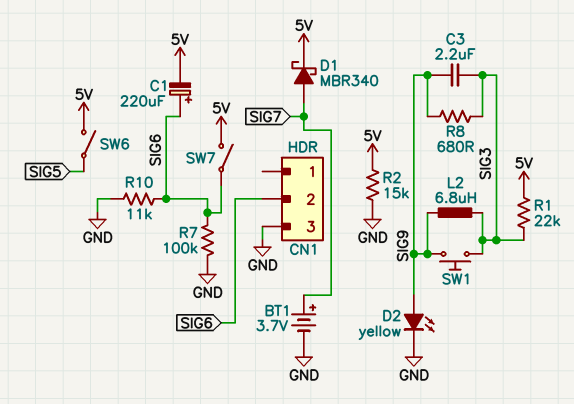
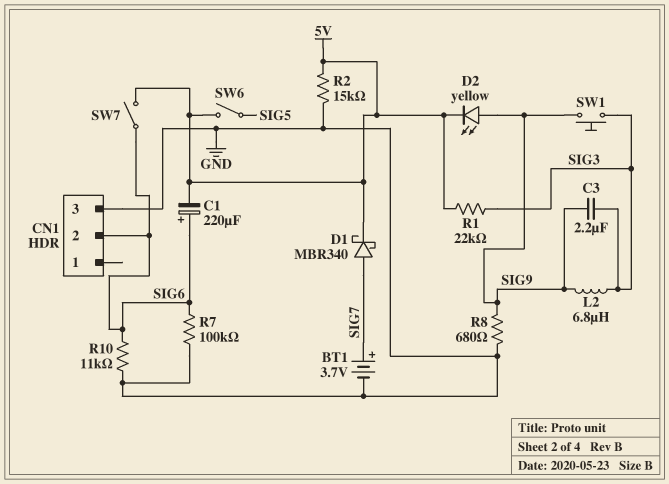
D2: LED yellow (A SIG9, K GND) -> LED yellow (A SIG9, K 5V)
R8: 680 (SIG3, SIG9) -> 680 (GND, SIG9)

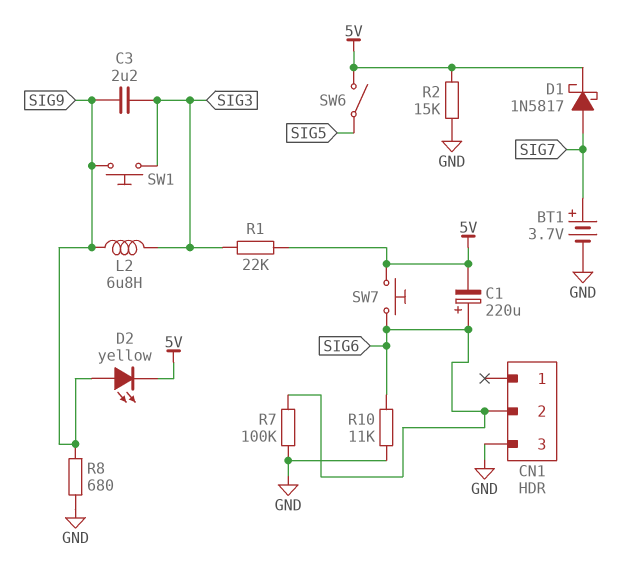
D1: schottky MBR340 (A SIG7, K 5V) -> schottky 1N5817 (A SIG7, K 5V)
SW7: switch (5V, SIG6) -> button (5V, SIG6)

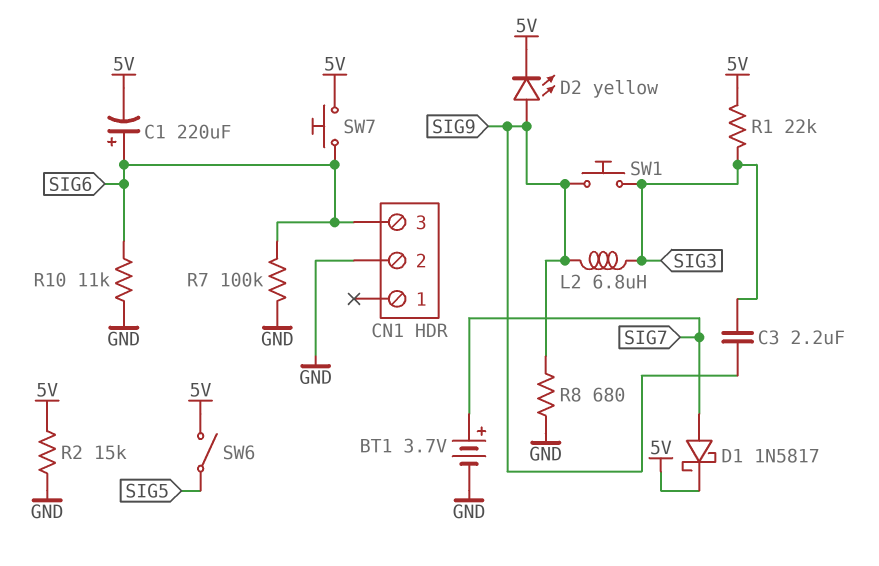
CN1 pin 2: SIG6 -> GND
CN1 pin 3: GND -> SIG6

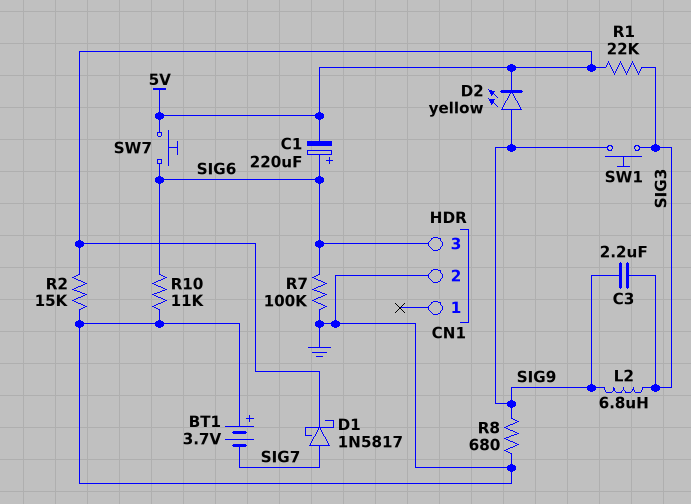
BT1: 3.7V (plus SIG7, minus GND) -> 3.7V (plus GND, minus SIG7)
SW6: switch (5V, SIG5) -> none

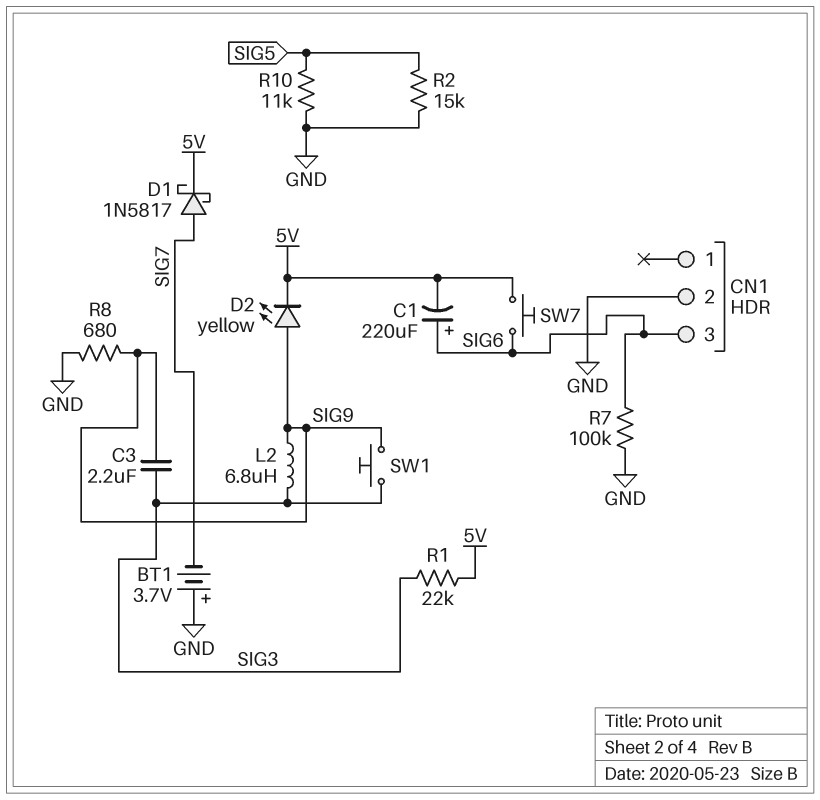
R2: 15k (5V, GND) -> 15k (GND, SIG5)
R10: 11k (GND, SIG6) -> 11k (GND, SIG5)

